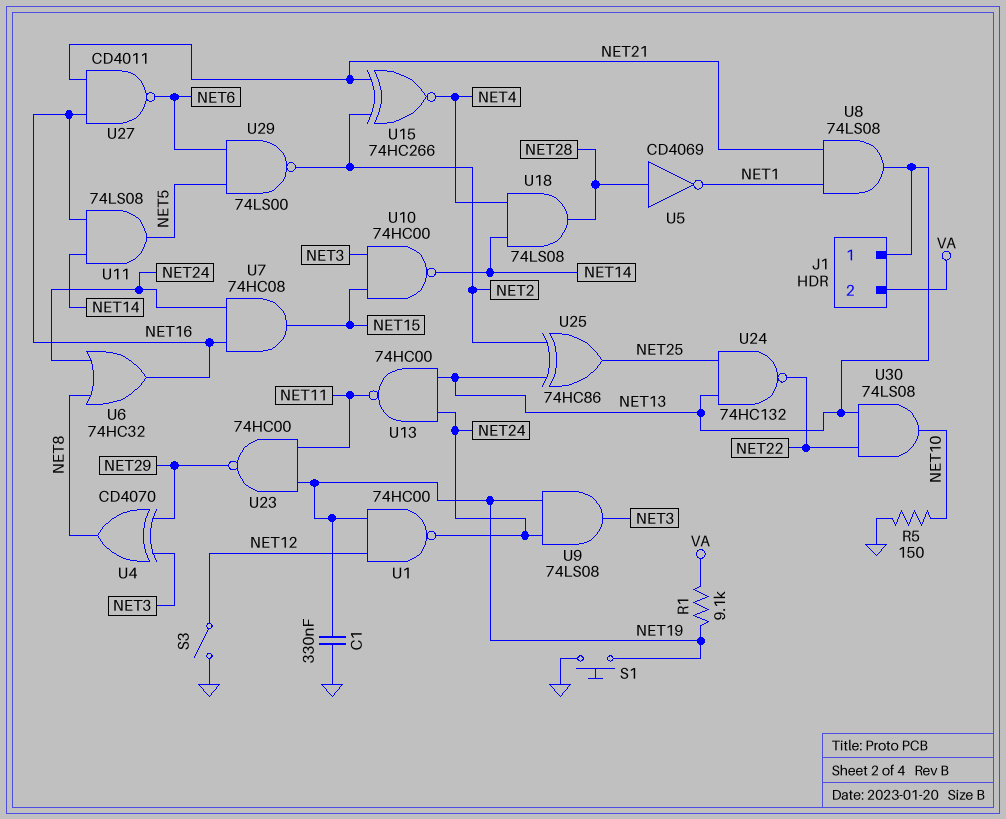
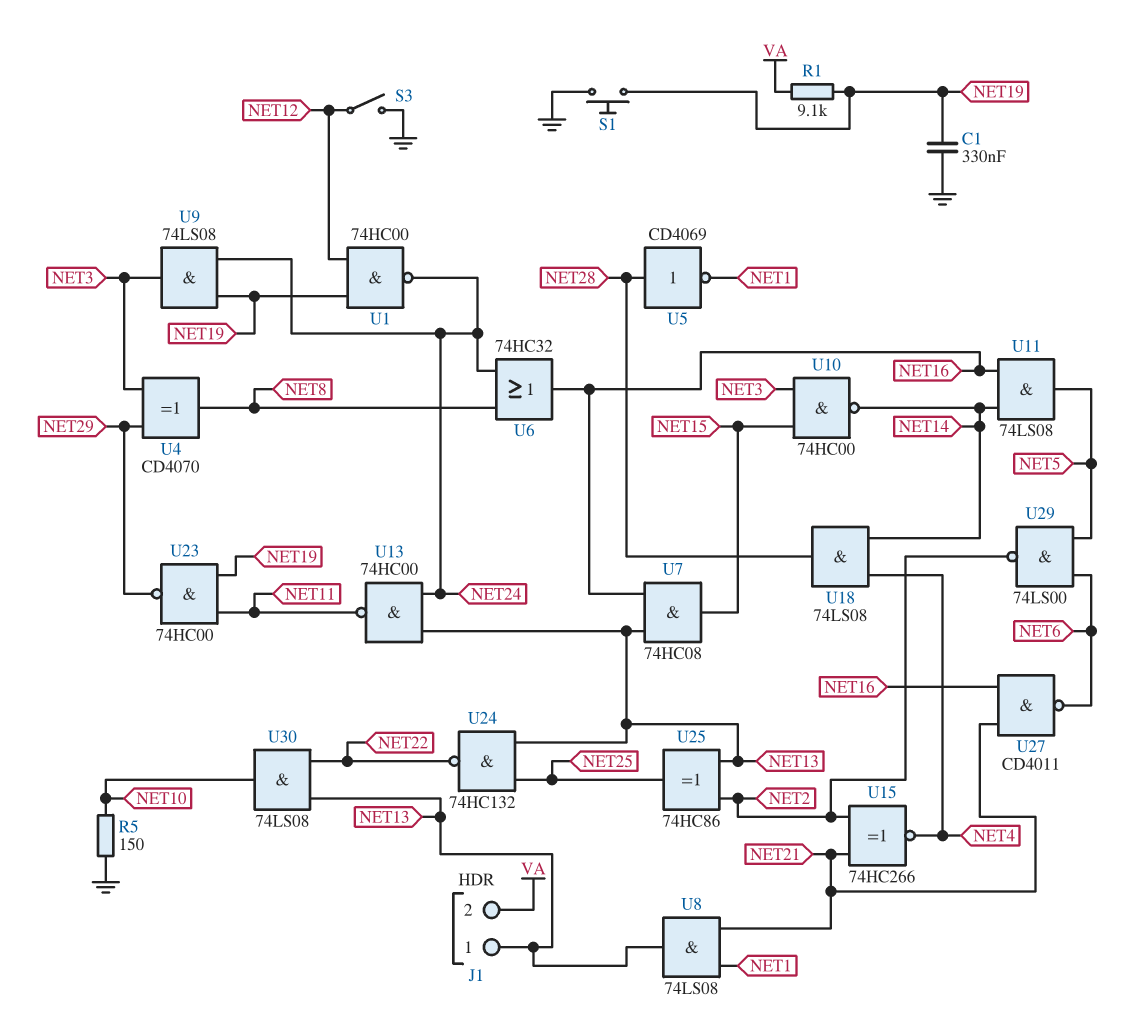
U7: AND 74HC08 (in NET16, in NET24, out NET15) -> AND 74HC08 (in NET13, in NET16, out NET15)

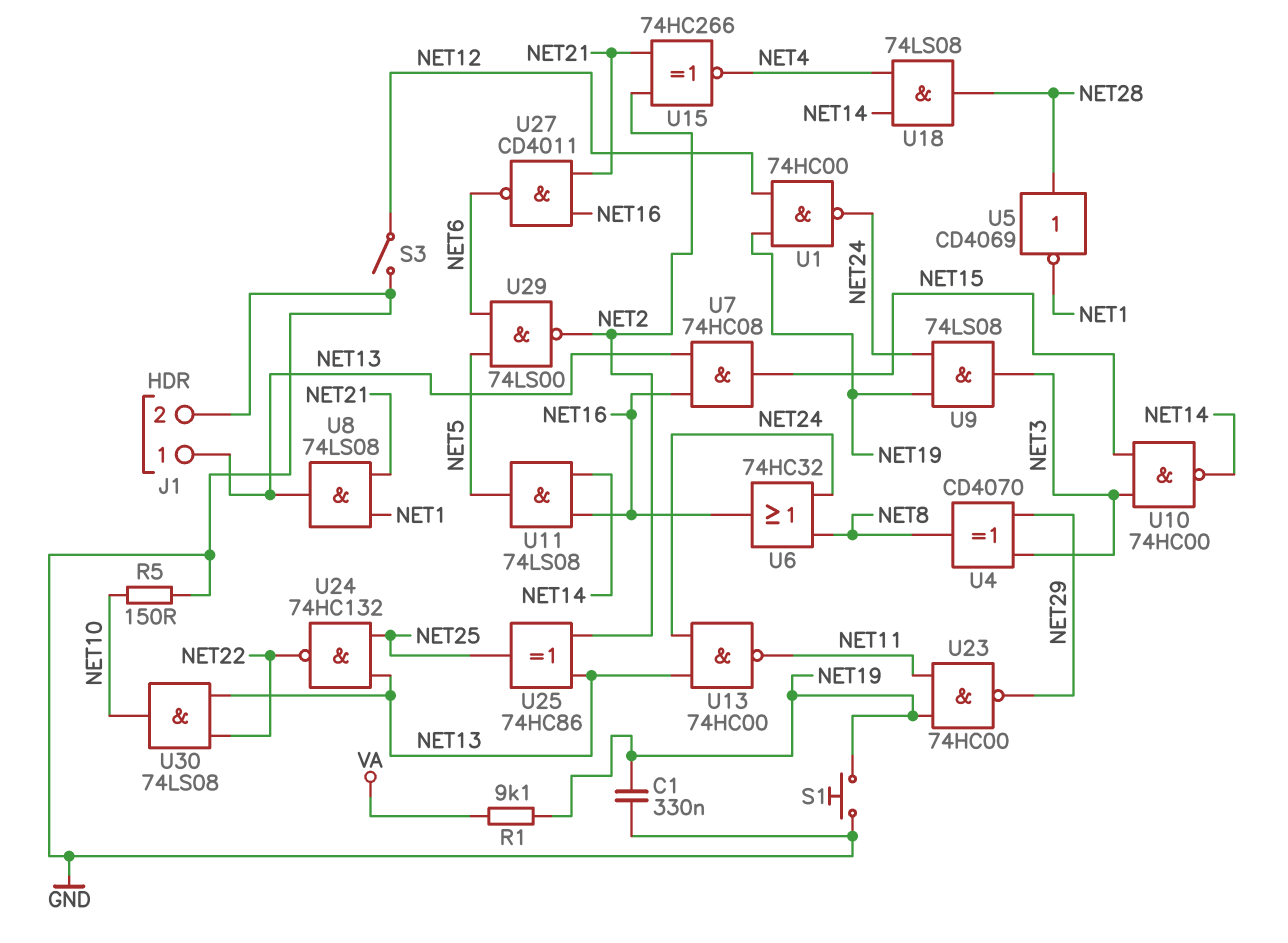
J1 pin 2: VA -> GND

